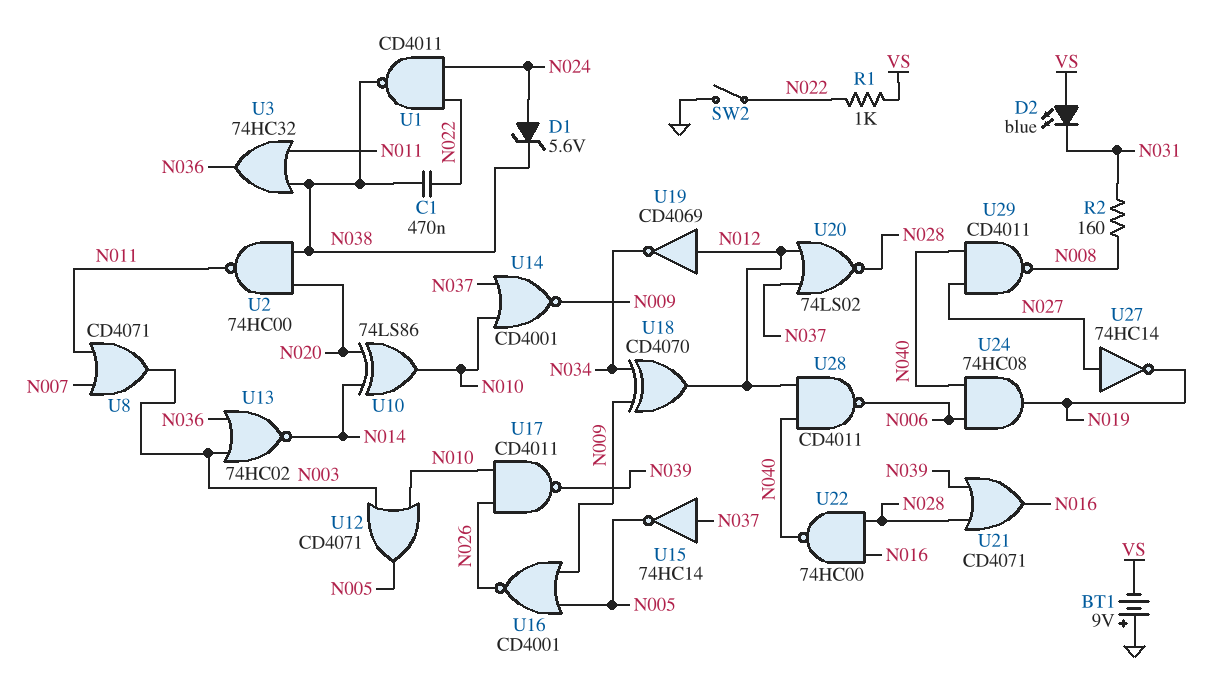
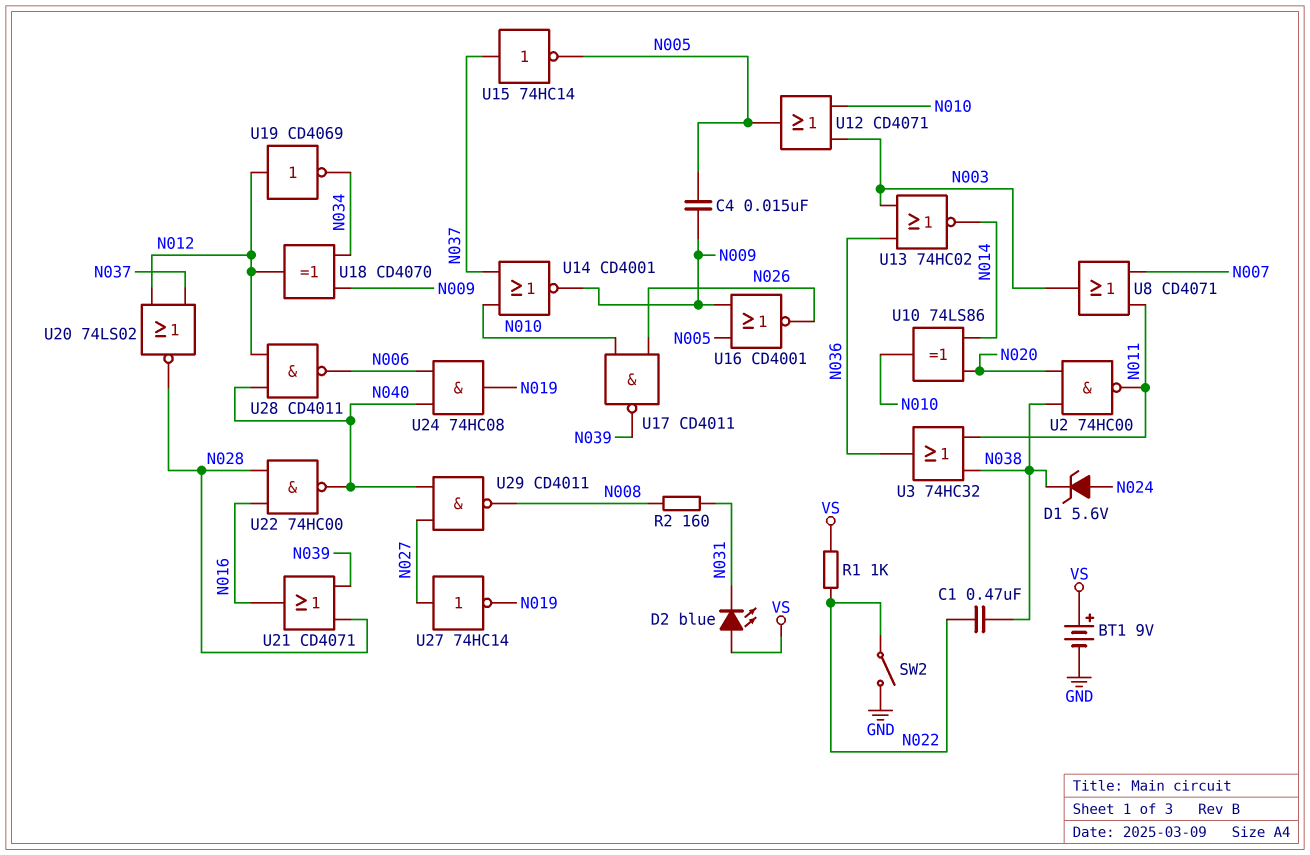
BT1: 9V (plus GND, minus VS) -> 9V (plus VS, minus GND)
C4: none -> 15nF (N005, N009)
U1: NAND CD4011 (in N022, in N024, out N038) -> none

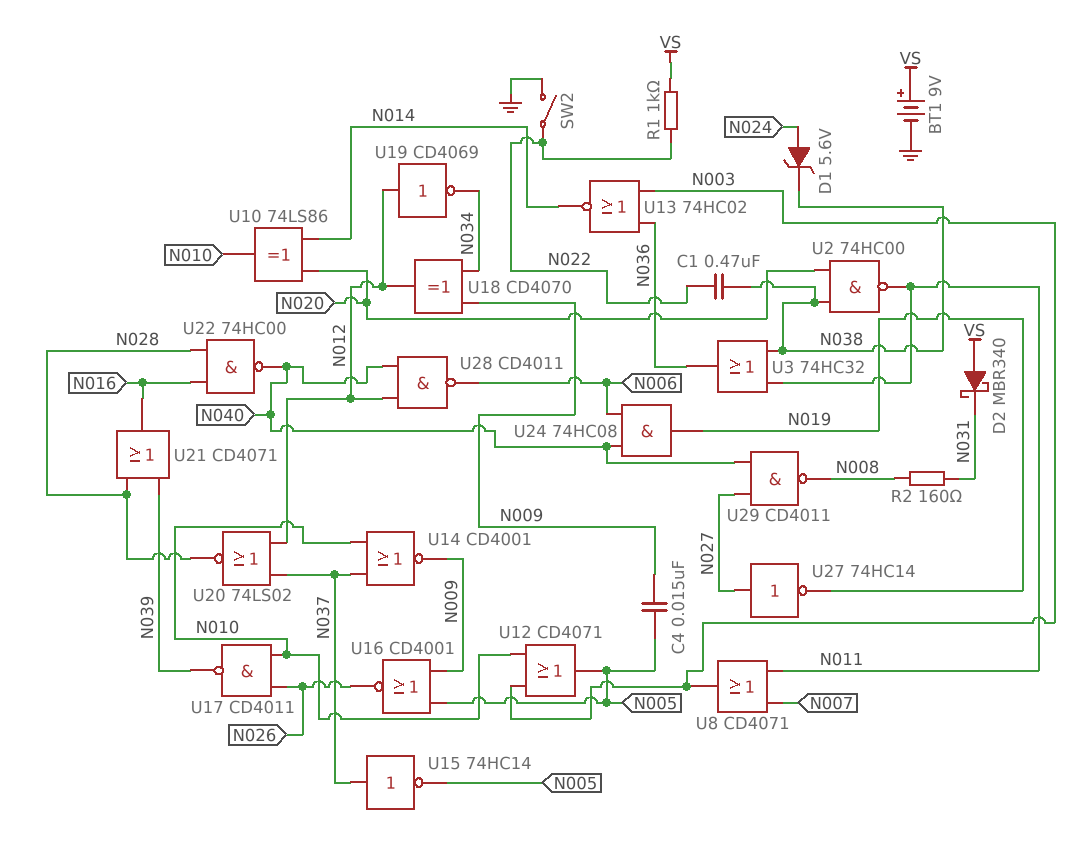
D2: LED blue (A VS, K N031) -> schottky MBR340 (A VS, K N031)

